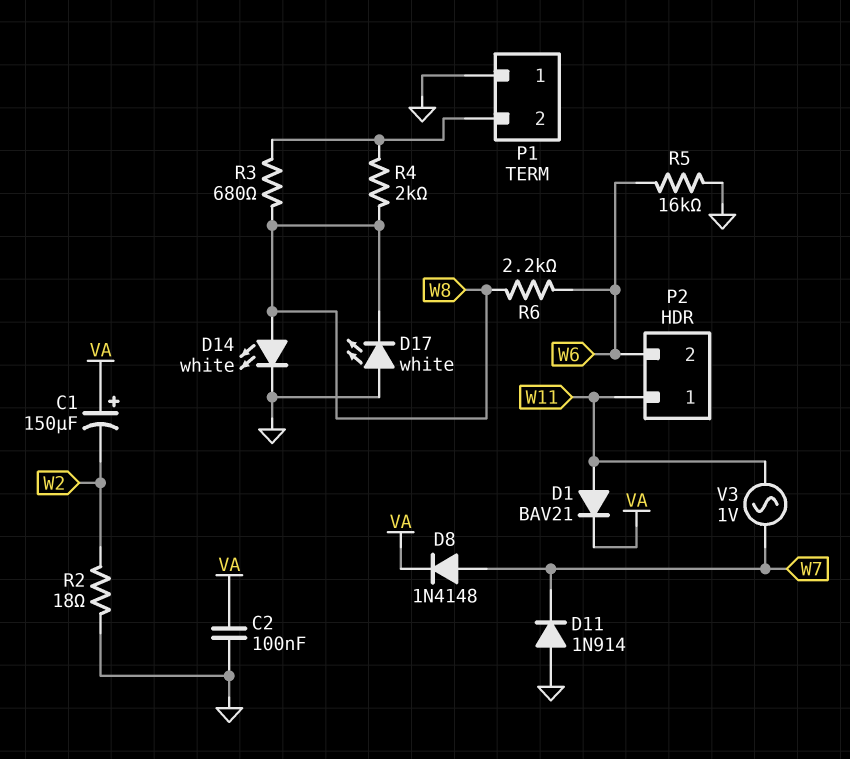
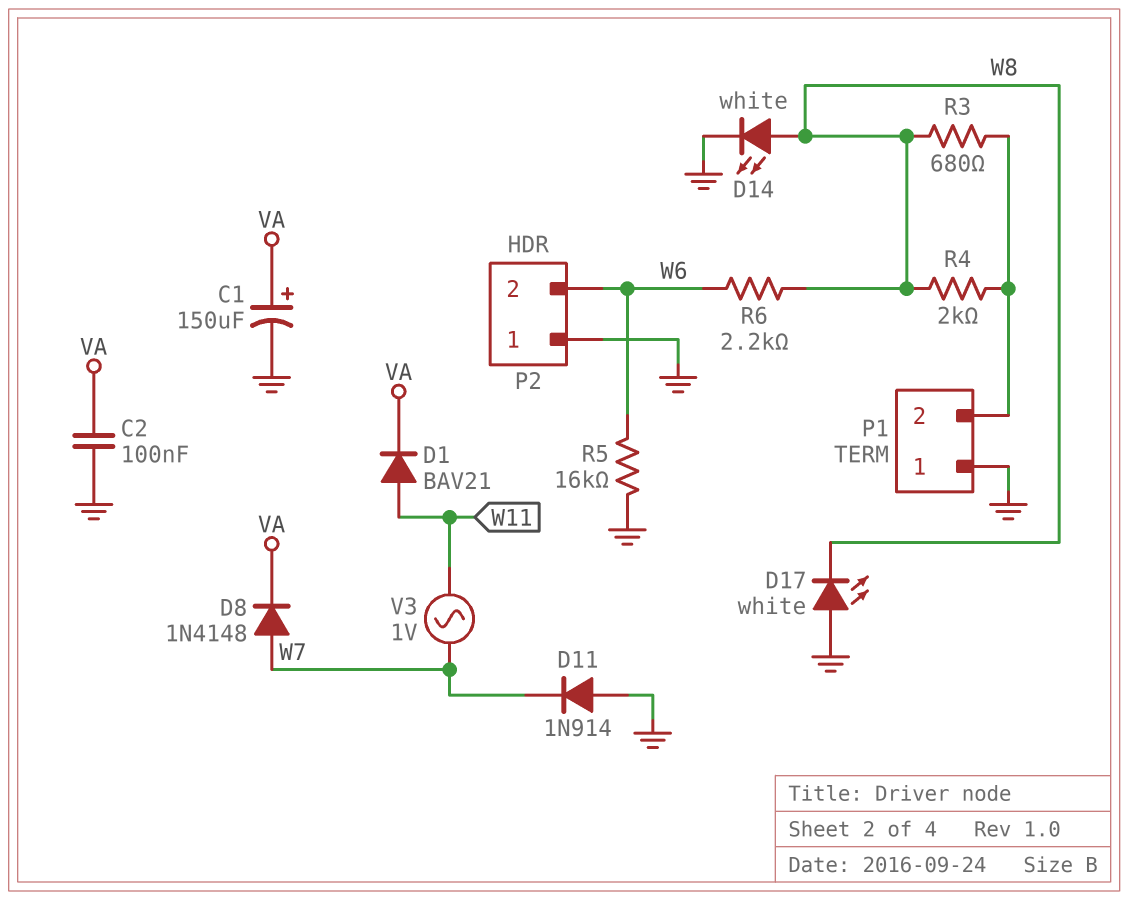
C1: 150uF (plus VA, minus W2) -> 150uF (plus VA, minus GND)
P2 pin 1: W11 -> GND
R2: 18 (GND, W2) -> none

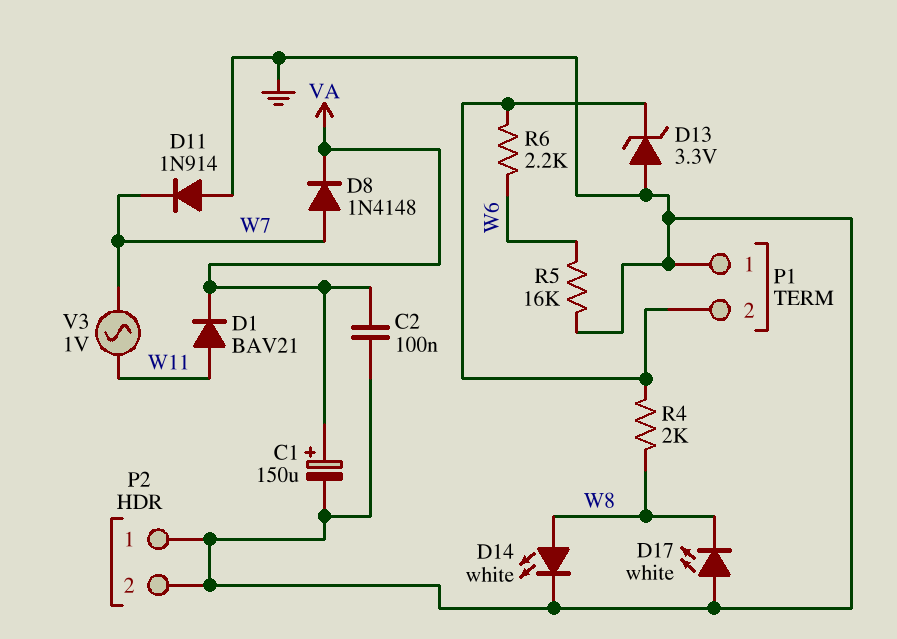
D13: none -> zener 3.3V (A GND, K P1/2)
P2 pin 2: W6 -> GND
R3: 680 (P1/2, W8) -> none
R6: 2.2k (W6, W8) -> 2.2k (P1/2, W6)

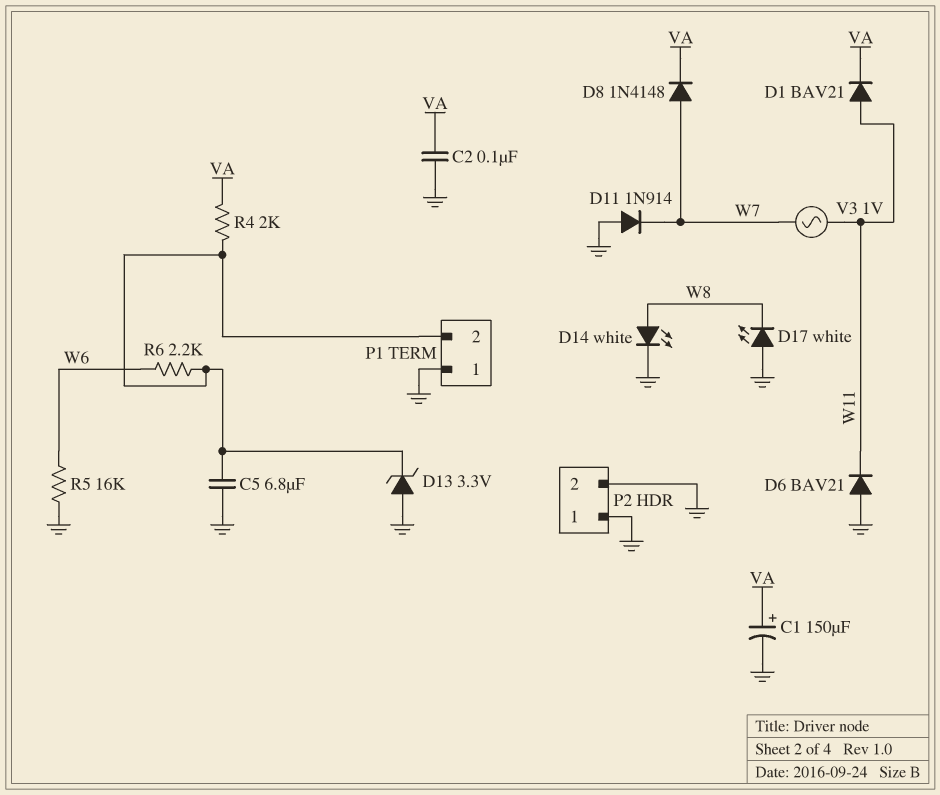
C5: none -> 6.8uF (GND, P1/2)
D6: none -> diode BAV21 (A GND, K W11)
R4: 2k (P1/2, W8) -> 2k (P1/2, VA)

